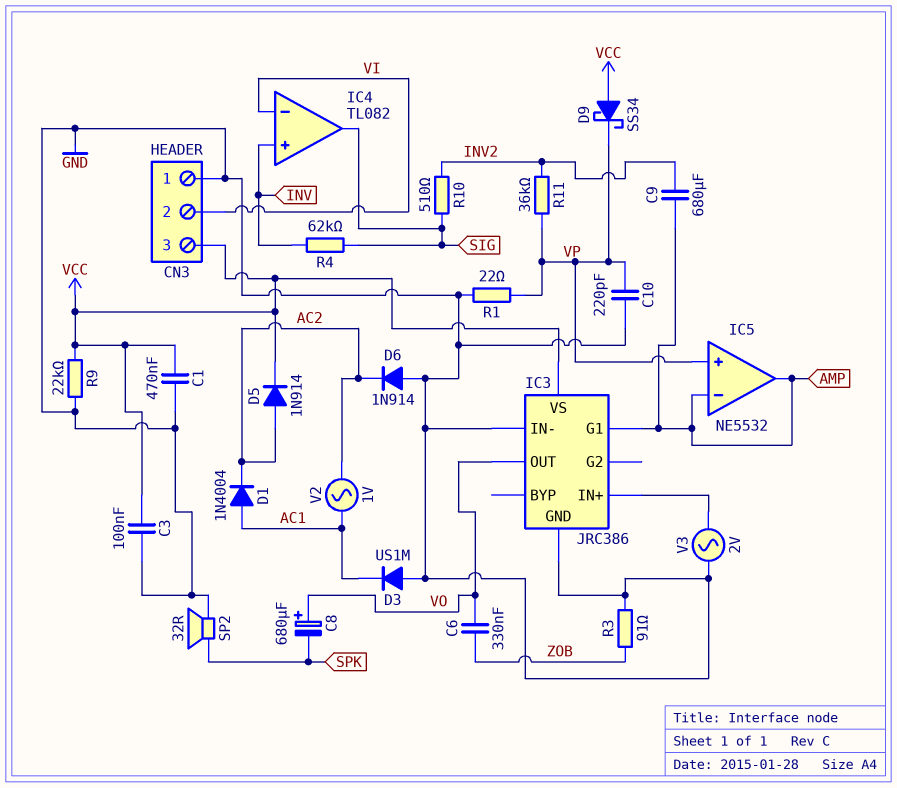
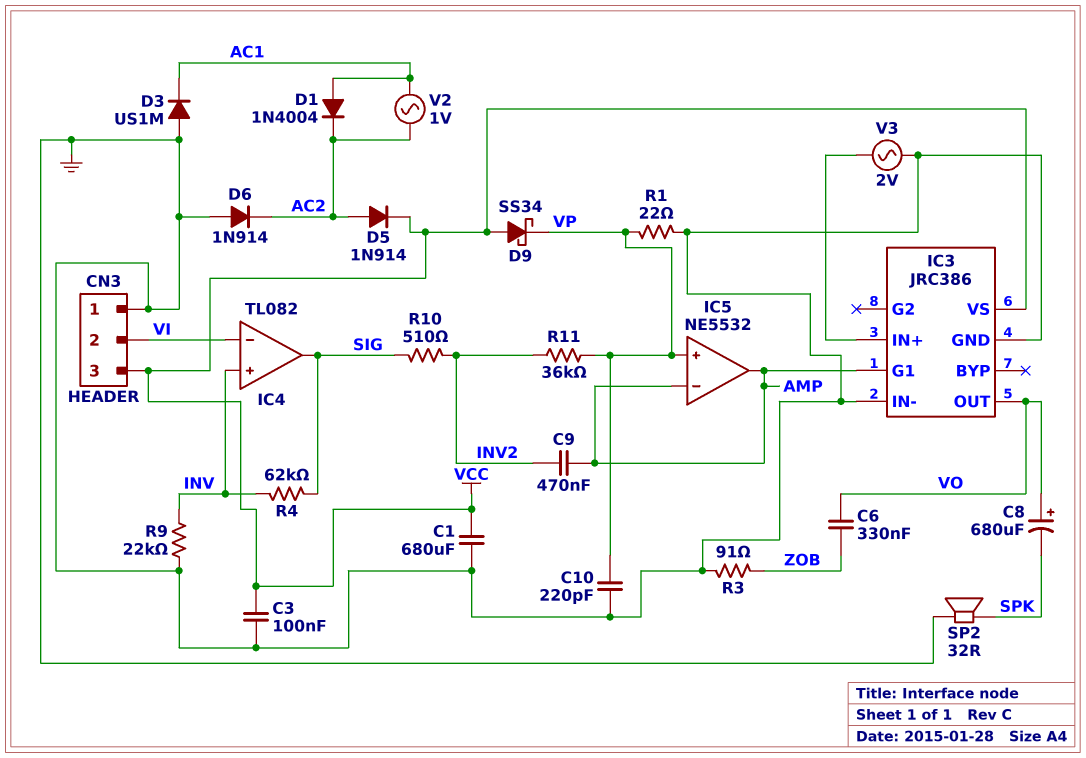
C1: 470nF (GND, VCC) -> 680uF (GND, VCC)
C9: 680uF (AMP, INV2) -> 470nF (AMP, INV2)
R9: 22k (GND, VCC) -> 22k (GND, INV)

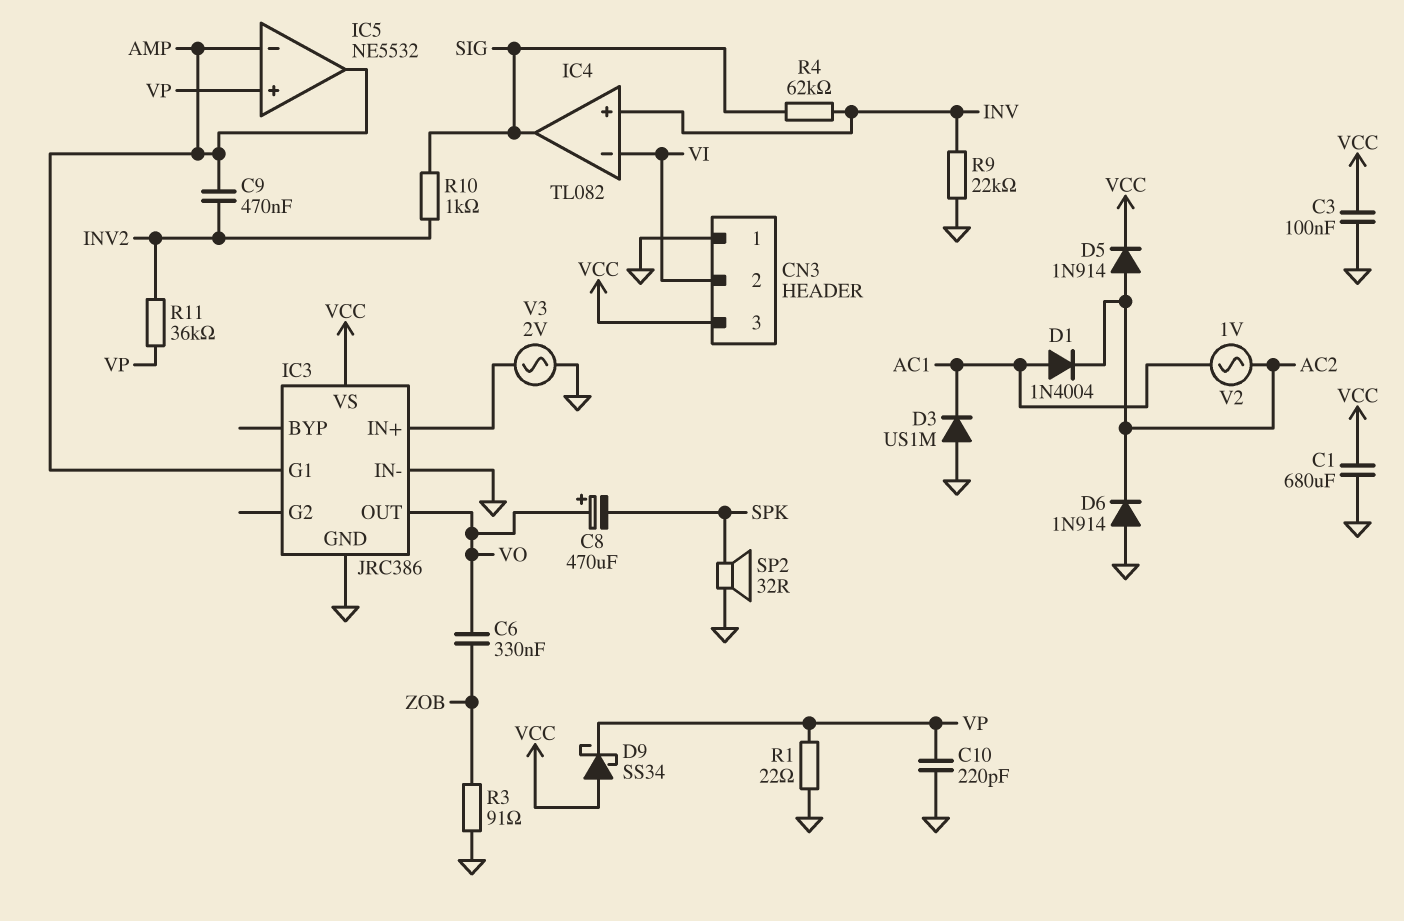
C8: 680uF (plus VO, minus SPK) -> 470uF (plus VO, minus SPK)
R10: 510 (INV2, SIG) -> 1k (INV2, SIG)

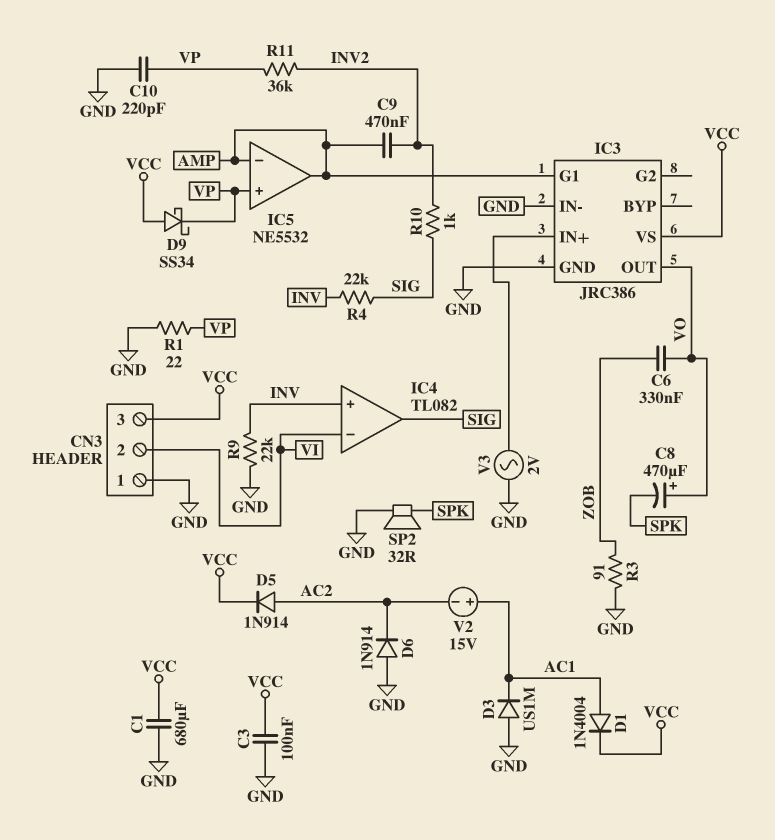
D1: diode 1N4004 (A AC1, K AC2) -> diode 1N4004 (A AC1, K VCC)
R4: 62k (INV, SIG) -> 22k (INV, SIG)
V2: AC 1V (AC1, AC2) -> 15V (plus AC1, minus AC2)

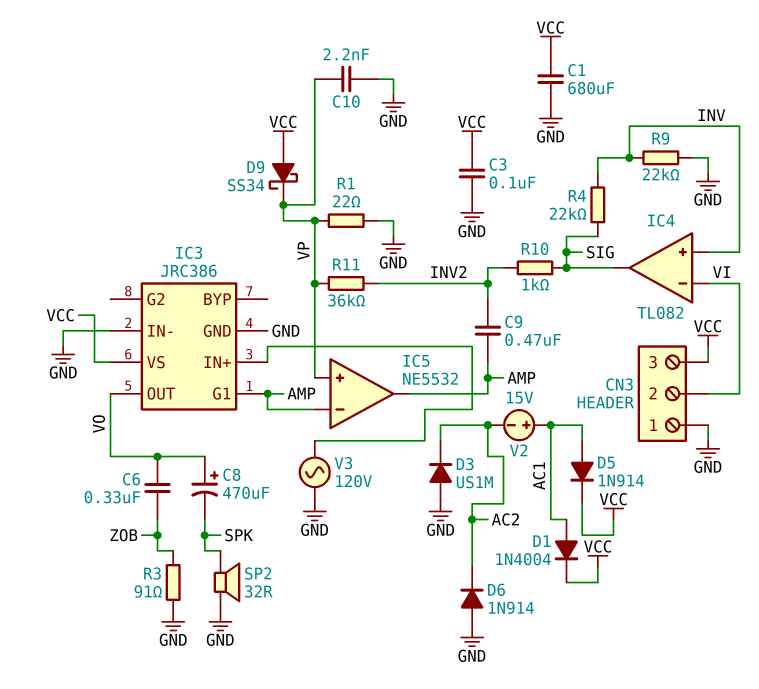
C10: 220pF (GND, VP) -> 2.2nF (GND, VP)
D3: diode US1M (A GND, K AC1) -> diode US1M (A GND, K AC2)
D5: diode 1N914 (A AC2, K VCC) -> diode 1N914 (A AC1, K VCC)
V3: AC 2V (GND, IC3/IN+) -> AC 120V (GND, IC3/IN+)

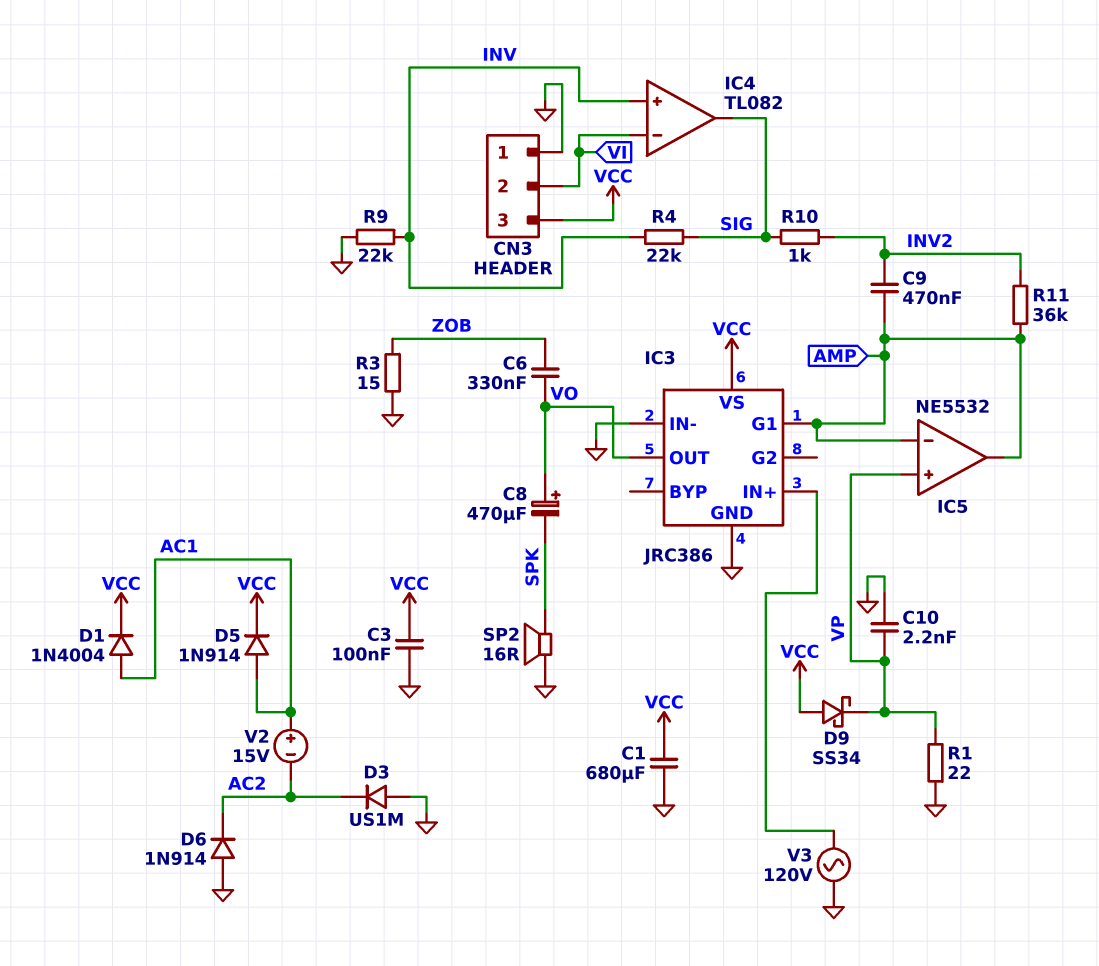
R3: 91 (GND, ZOB) -> 15 (GND, ZOB)
R11: 36k (INV2, VP) -> 36k (AMP, INV2)
SP2: speaker 32R (GND, SPK) -> speaker 16R (GND, SPK)

